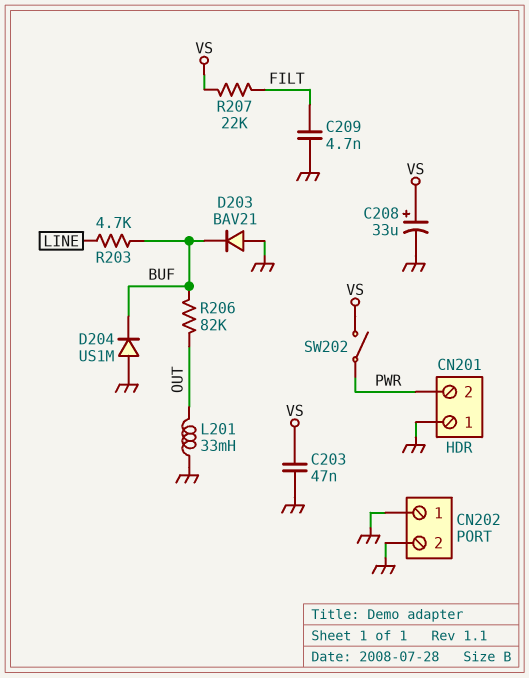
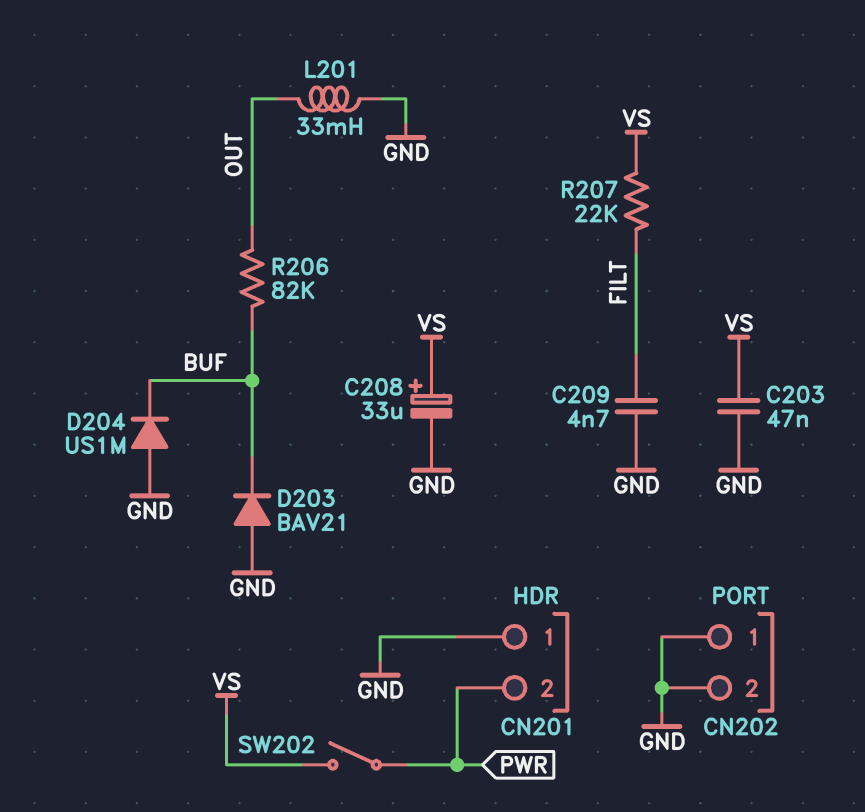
R203: 4.7k (BUF, LINE) -> none

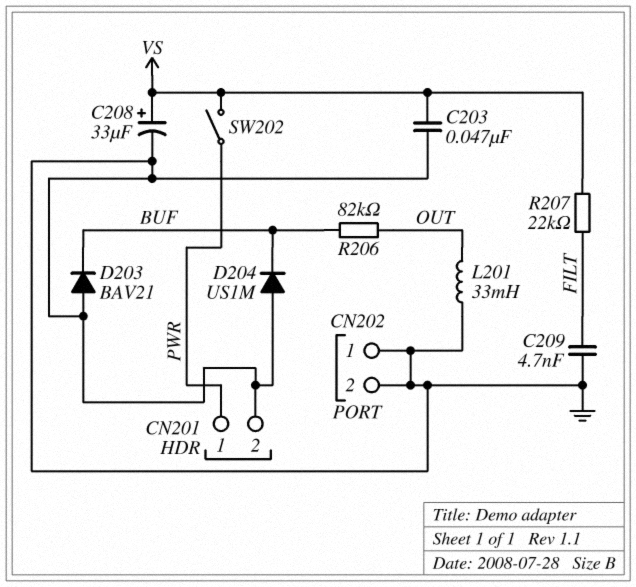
CN201 pin 1: GND -> PWR
CN201 pin 2: PWR -> GND

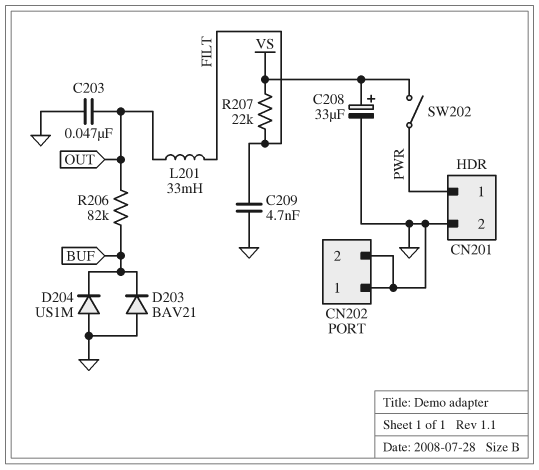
C203: 47nF (GND, VS) -> 47nF (GND, OUT)
L201: 33mH (GND, OUT) -> 33mH (FILT, OUT)

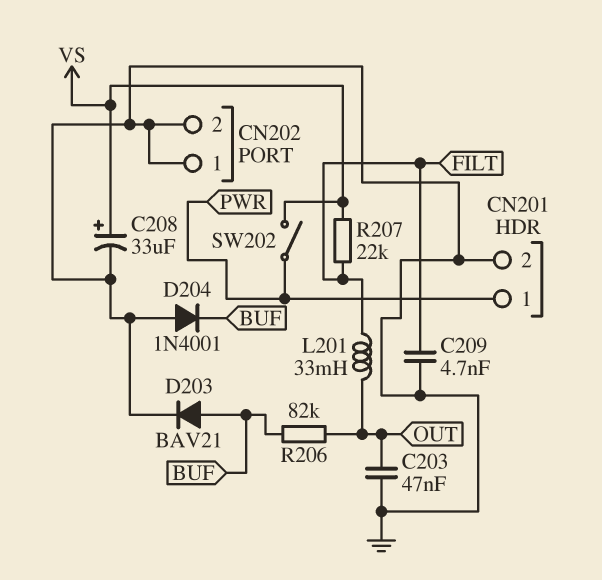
D203: diode BAV21 (A GND, K BUF) -> diode BAV21 (A BUF, K GND)
D204: diode US1M (A GND, K BUF) -> diode 1N4001 (A GND, K BUF)

